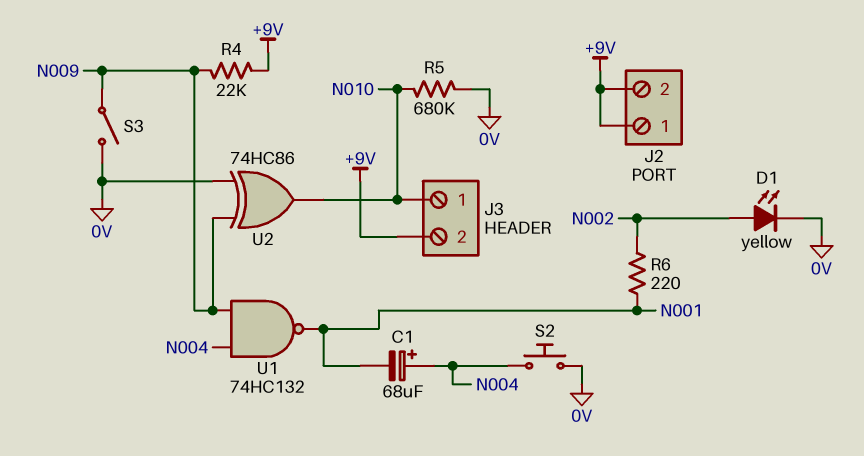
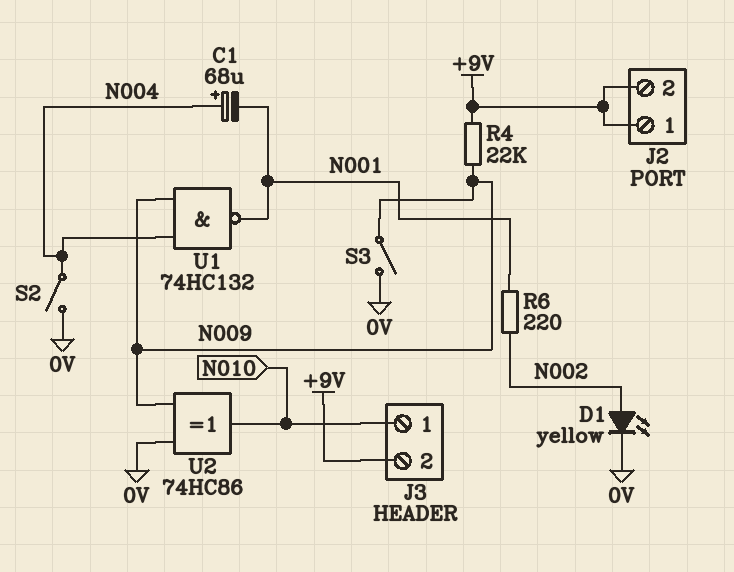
R5: 680k (0V, N010) -> none
S2: button (0V, N004) -> switch (0V, N004)

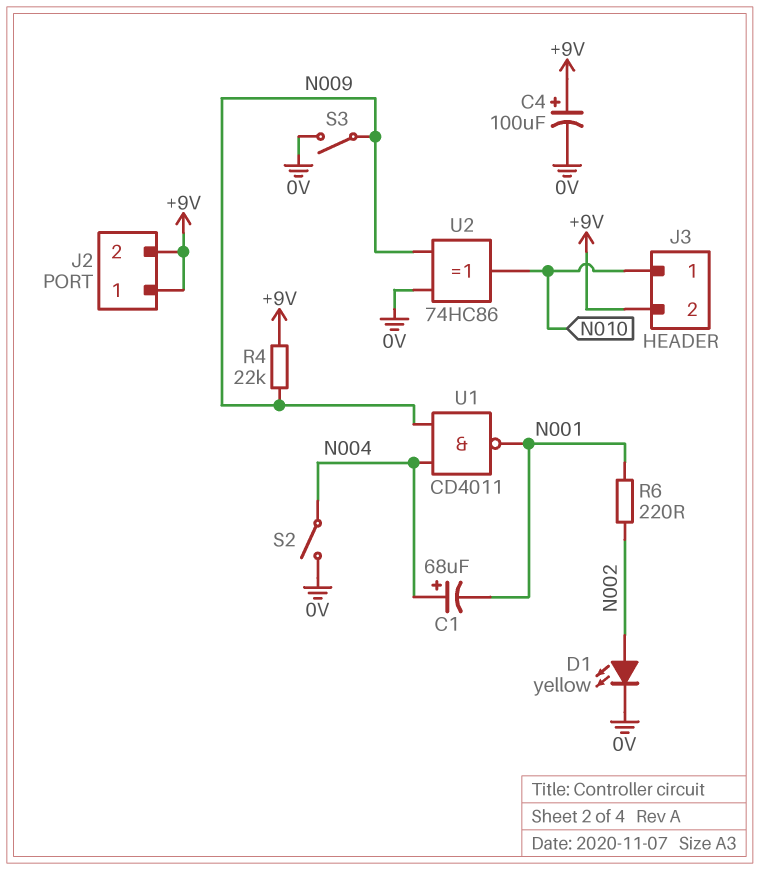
C4: none -> 100uF (plus +9V, minus 0V)
U1: NAND 74HC132 (in N004, in N009, out N001) -> NAND CD4011 (in N004, in N009, out N001)

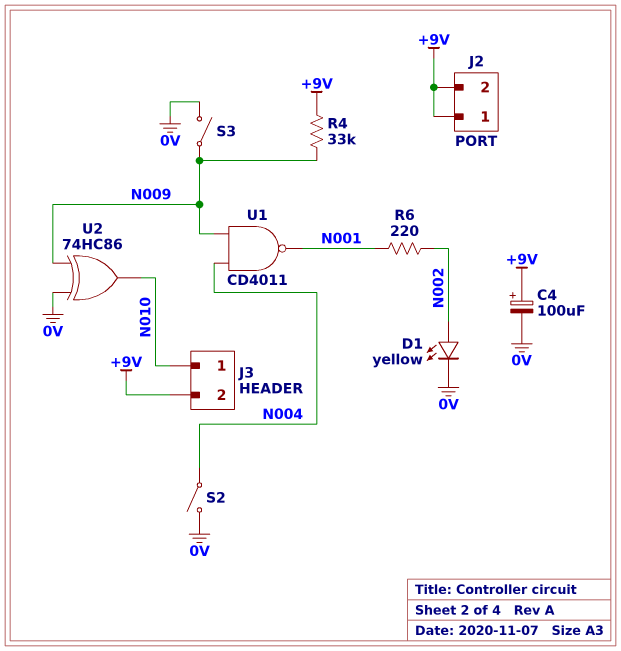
C1: 68uF (plus N004, minus N001) -> none
R4: 22k (+9V, N009) -> 33k (+9V, N009)

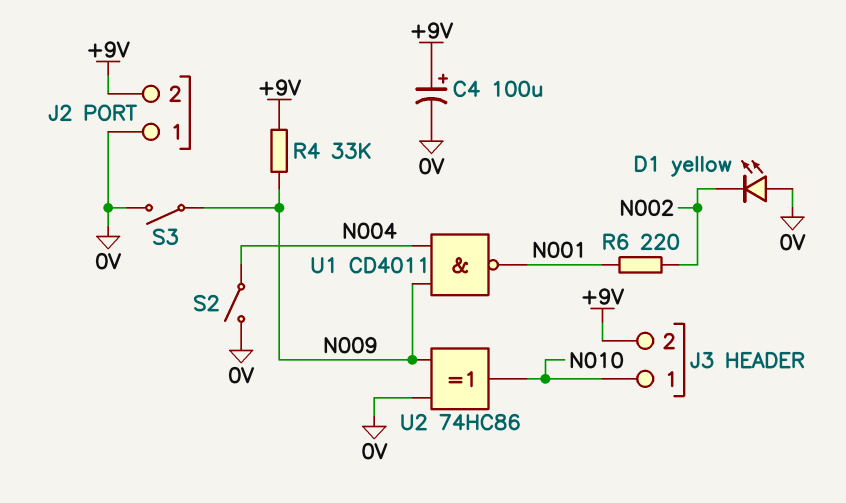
D1: LED yellow (A N002, K 0V) -> LED yellow (A 0V, K N002)
J2 pin 1: +9V -> 0V

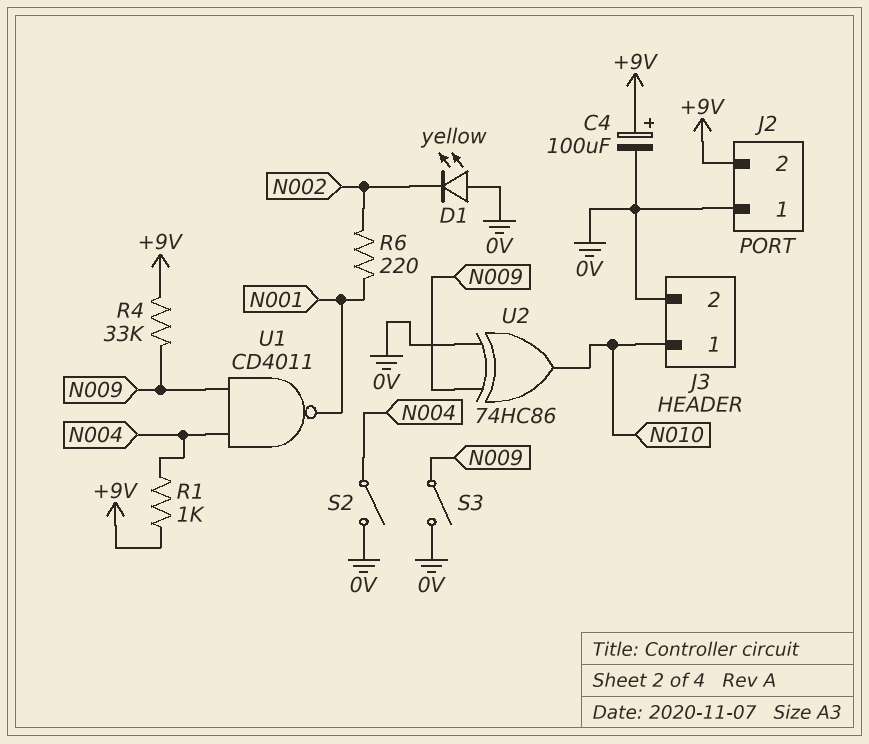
J3 pin 2: +9V -> 0V
R1: none -> 1k (+9V, N004)

